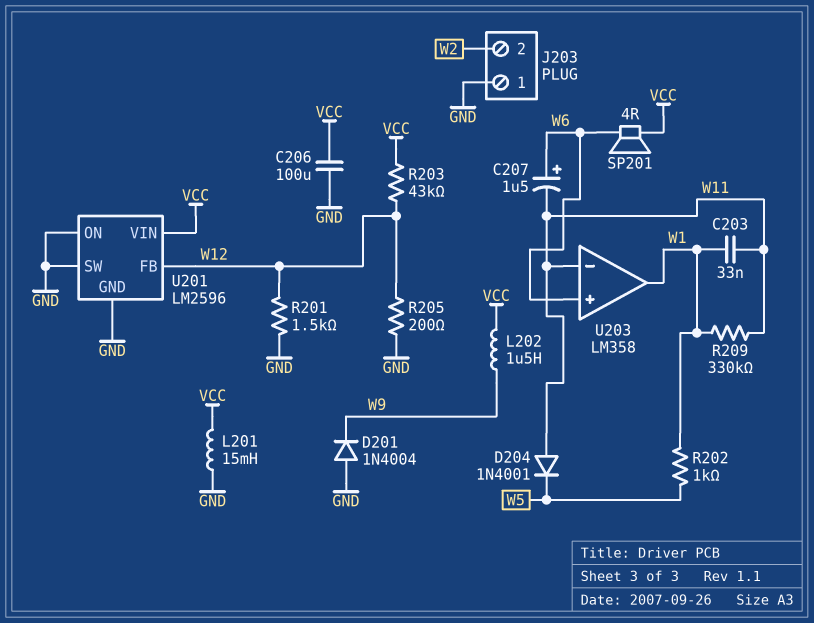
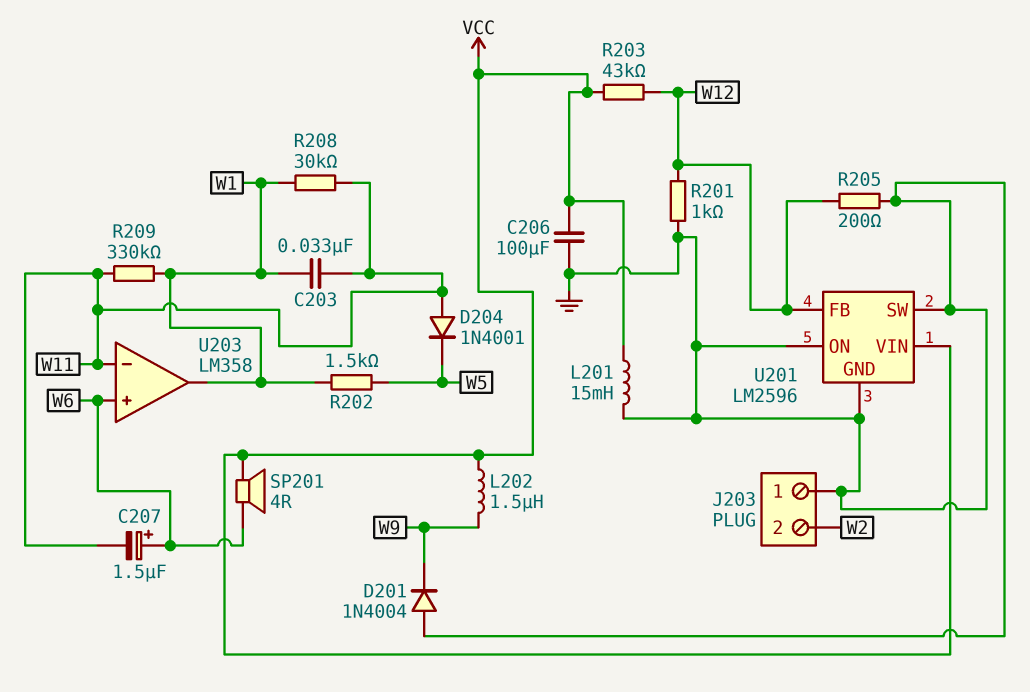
R201: 1.5k (GND, W12) -> 1k (GND, W12)
R202: 1k (W1, W5) -> 1.5k (W1, W5)
R208: none -> 30k (W1, W11)

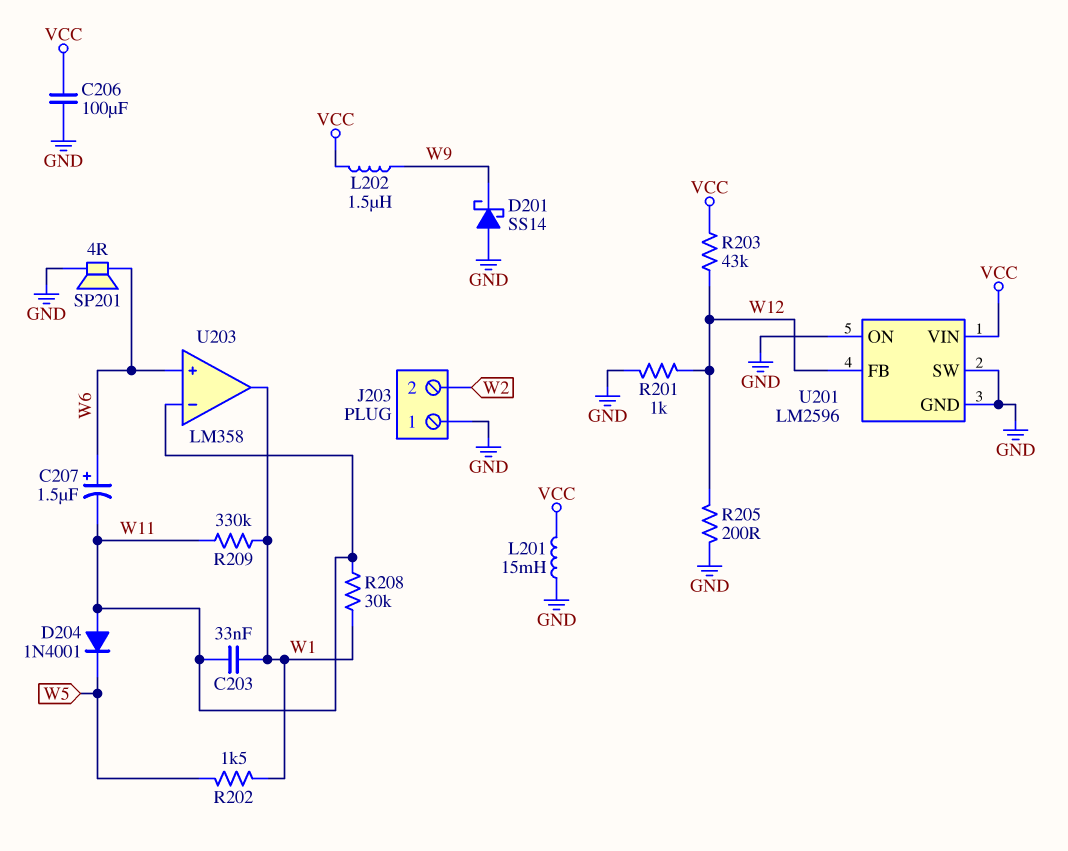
D201: diode 1N4004 (A GND, K W9) -> schottky SS14 (A GND, K W9)
SP201: speaker 4R (VCC, W6) -> speaker 4R (GND, W6)

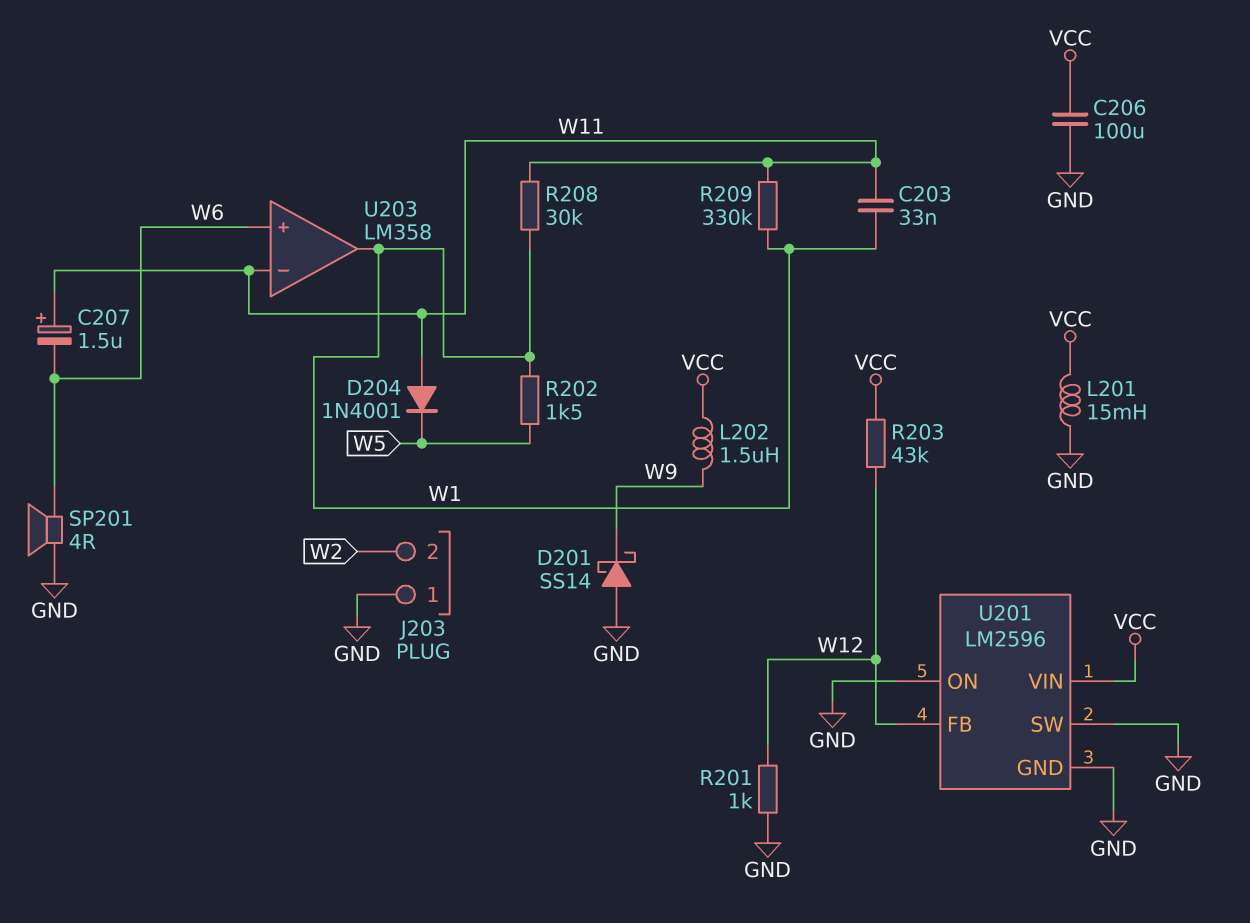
C207: 1.5uF (plus W6, minus W11) -> 1.5uF (plus W11, minus W6)
R205: 200 (GND, W12) -> none

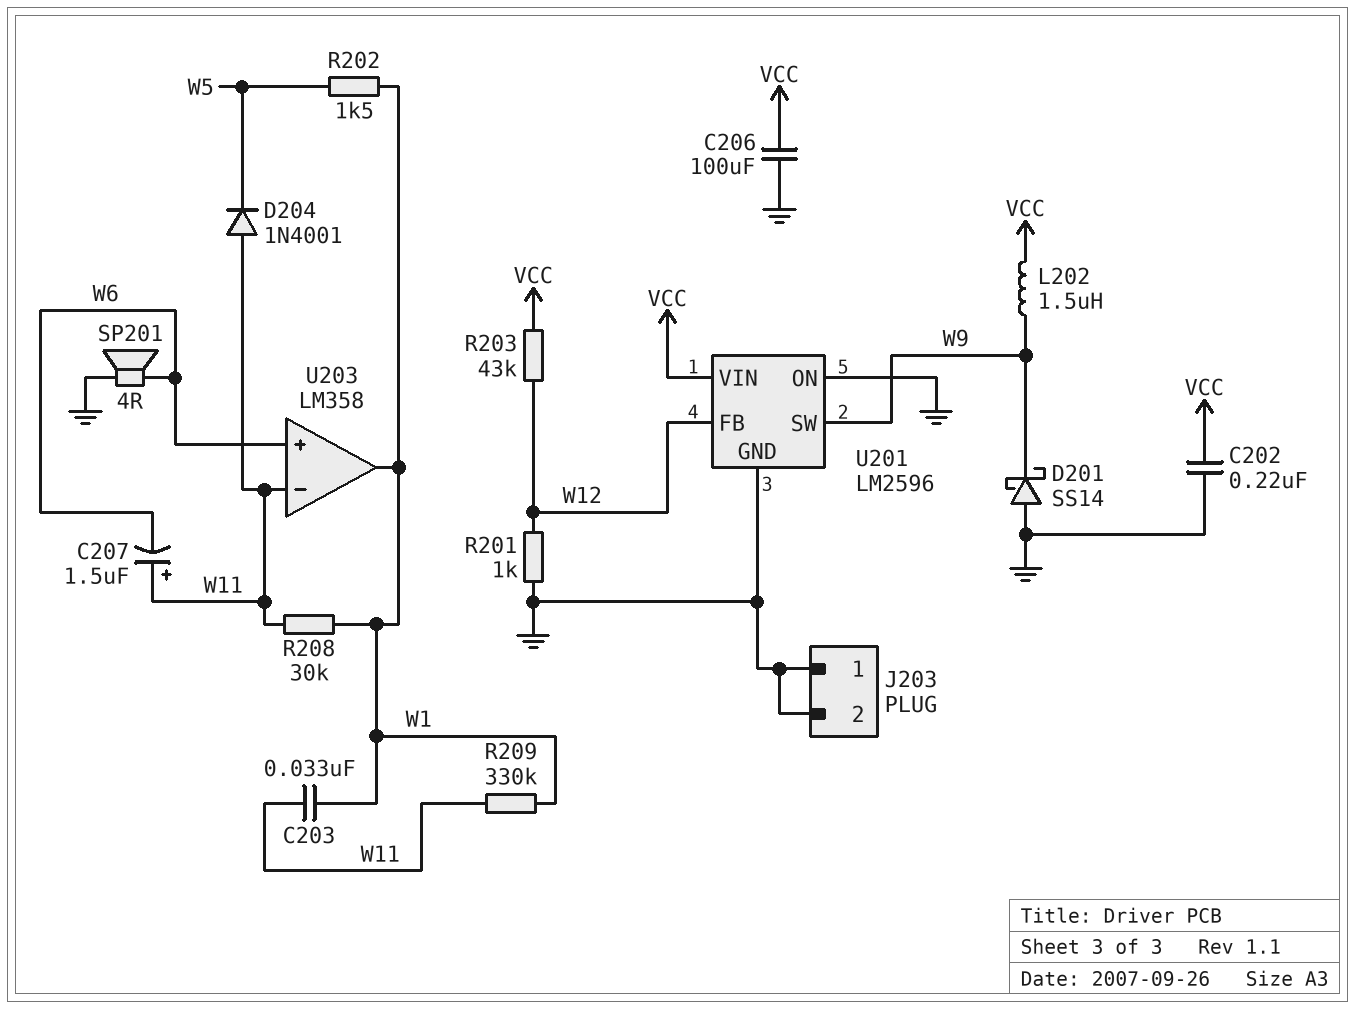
C202: none -> 220nF (GND, VCC)
J203 pin 2: W2 -> GND
L201: 15mH (GND, VCC) -> none
U201 pin SW: GND -> W9

